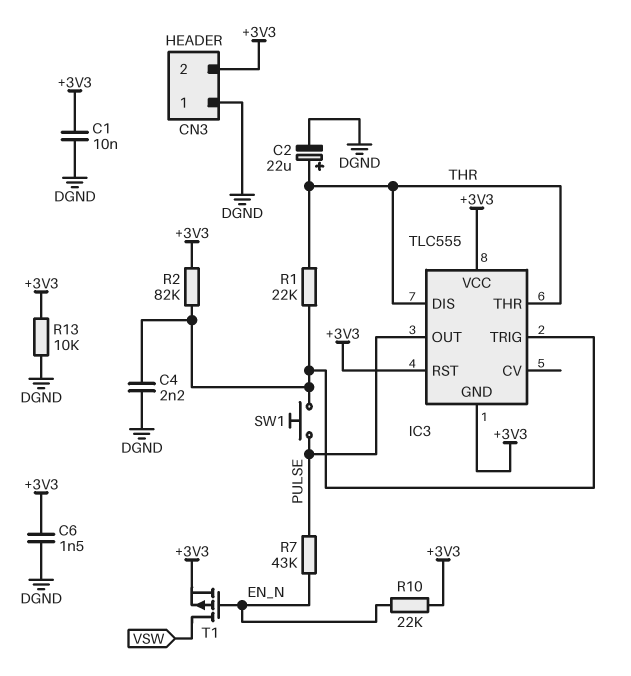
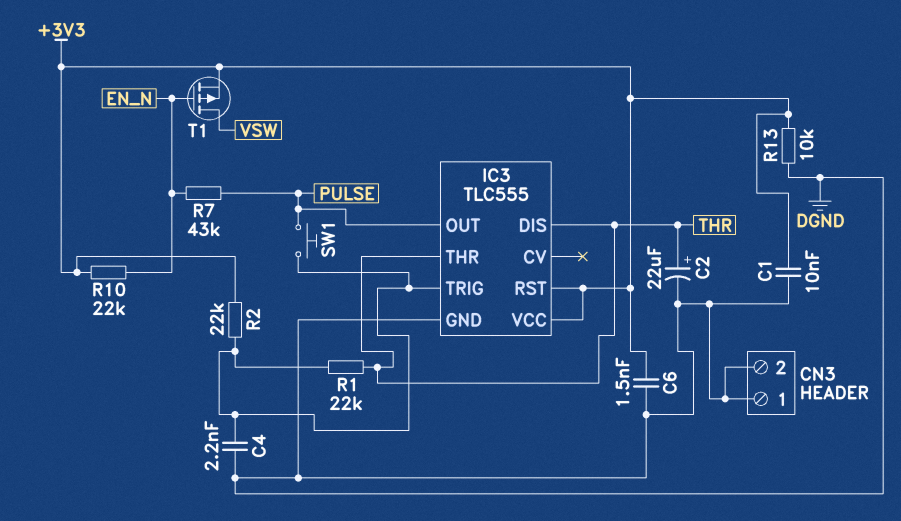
CN3 pin 2: +3V3 -> DGND
IC3 pin GND: +3V3 -> DGND
R2: 82k (+3V3, IC3/TRIG) -> 22k (+3V3, IC3/TRIG)

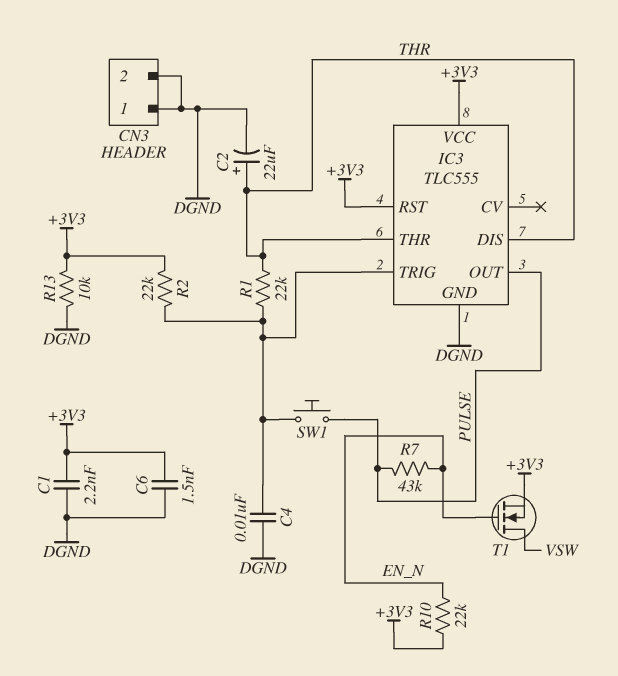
C1: 10nF (+3V3, DGND) -> 2.2nF (+3V3, DGND)
C4: 2.2nF (DGND, IC3/TRIG) -> 10nF (DGND, IC3/TRIG)
T1: PMOS (G EN_N, D VSW, S +3V3) -> NMOS (G EN_N, D VSW, S +3V3)

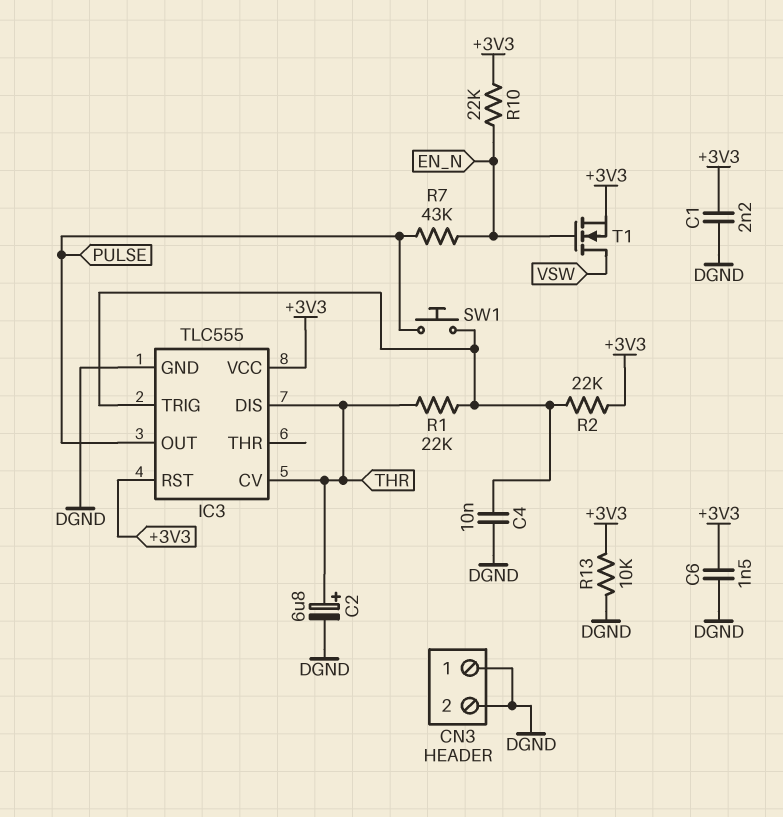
C2: 22uF (plus THR, minus DGND) -> 6.8uF (plus THR, minus DGND)
IC3 pin CV: none -> THR
IC3 pin THR: THR -> none

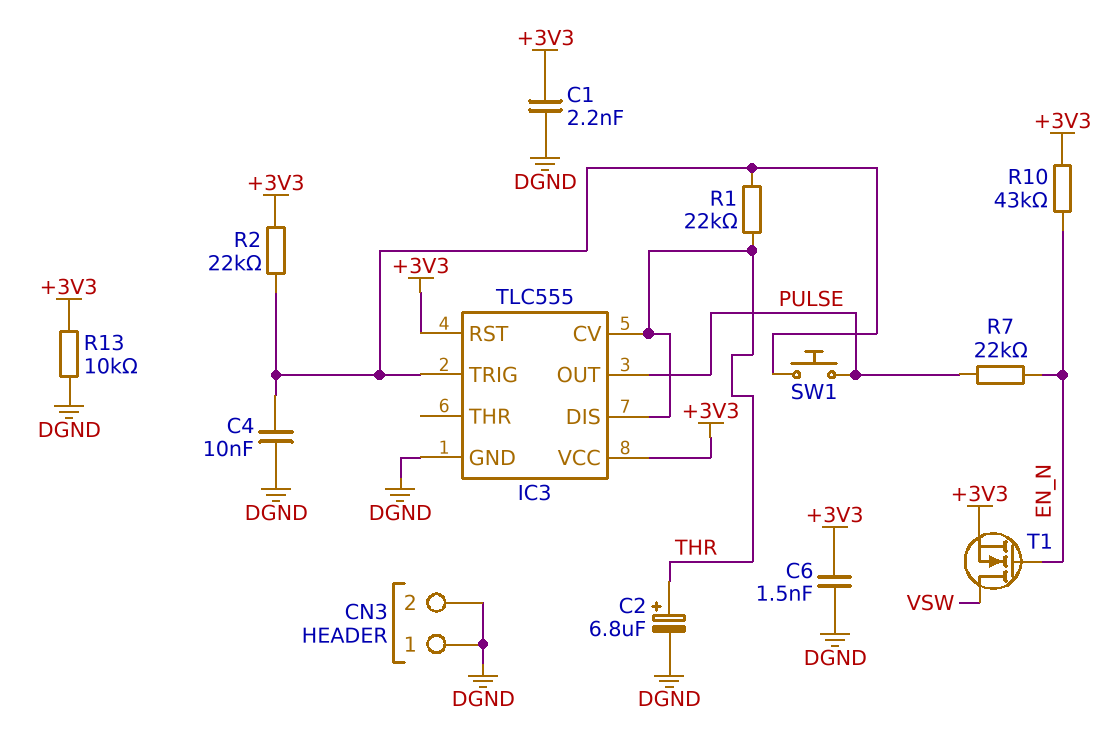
R7: 43k (EN_N, PULSE) -> 22k (EN_N, PULSE)
R10: 22k (+3V3, EN_N) -> 43k (+3V3, EN_N)

